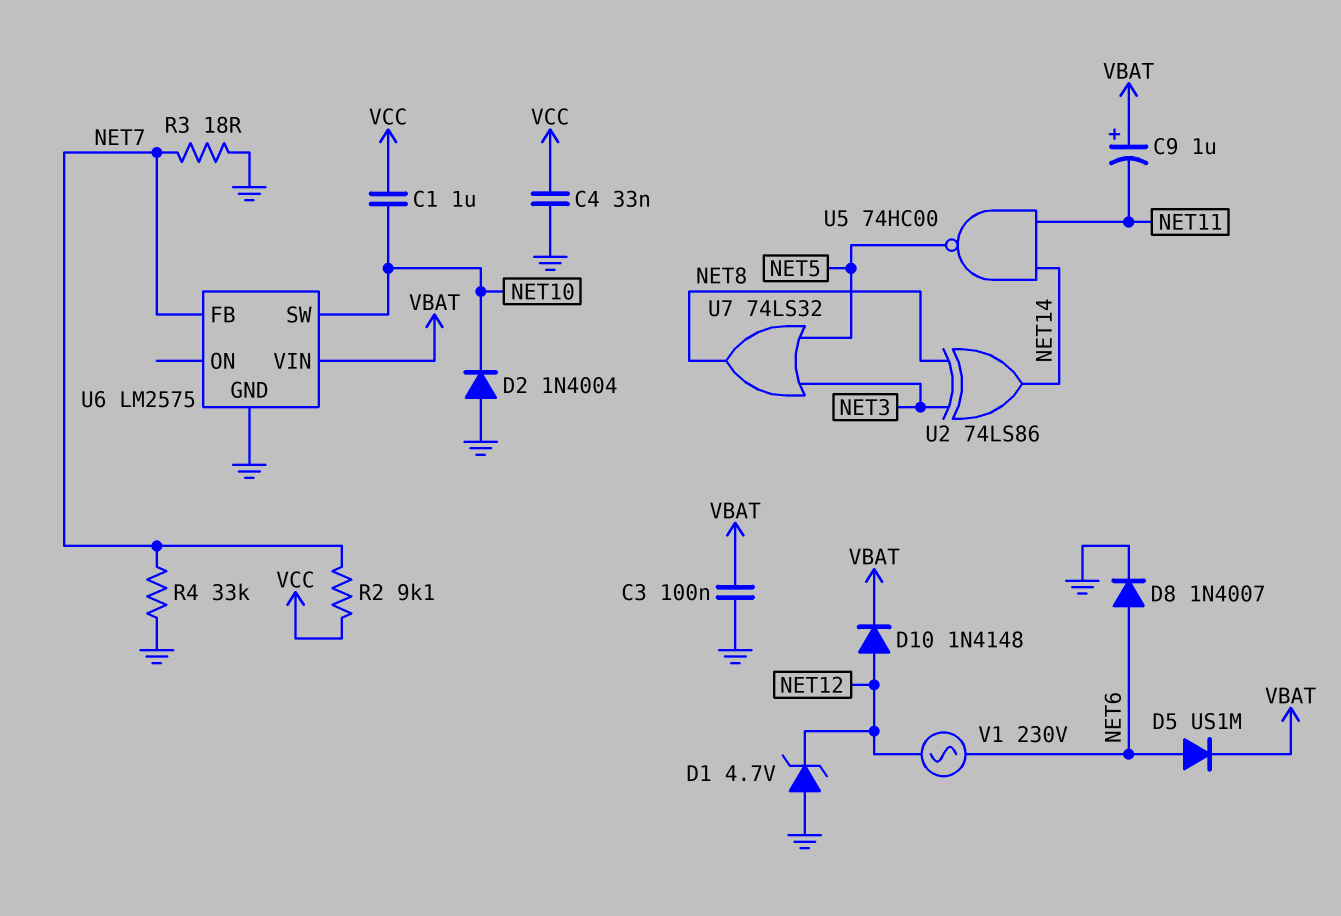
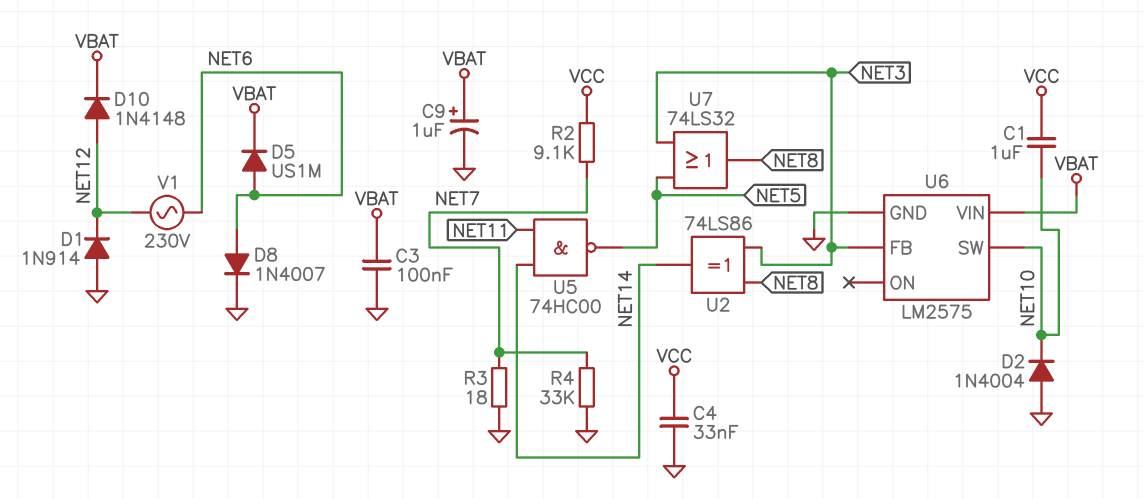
C9: 1uF (plus VBAT, minus NET11) -> 1uF (plus VBAT, minus GND)
D1: zener 4.7V (A GND, K NET12) -> diode 1N914 (A GND, K NET12)
U6 pin FB: NET7 -> NET3

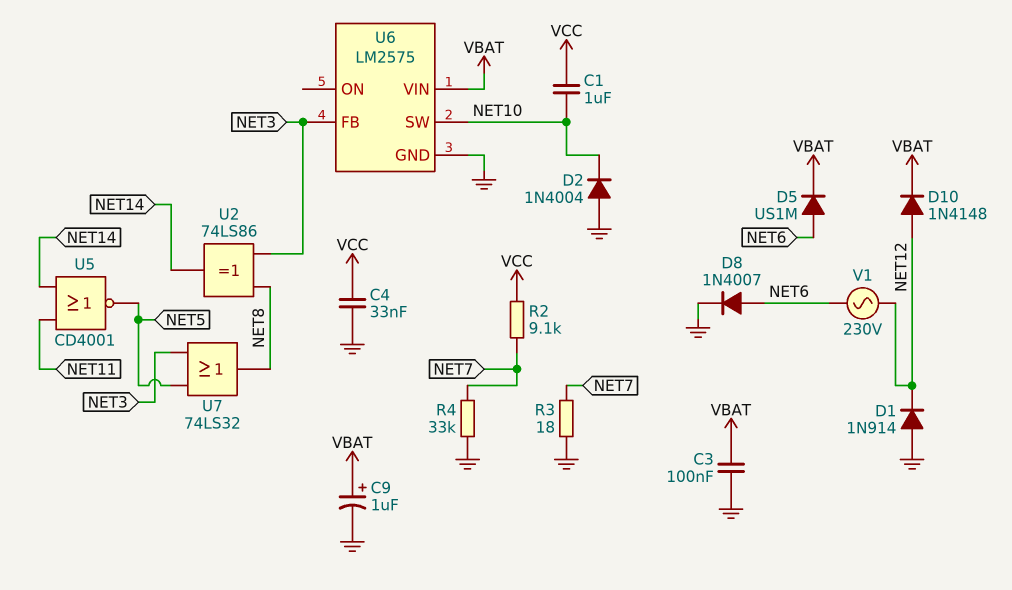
U5: NAND 74HC00 (in NET11, in NET14, out NET5) -> NOR CD4001 (in NET11, in NET14, out NET5)

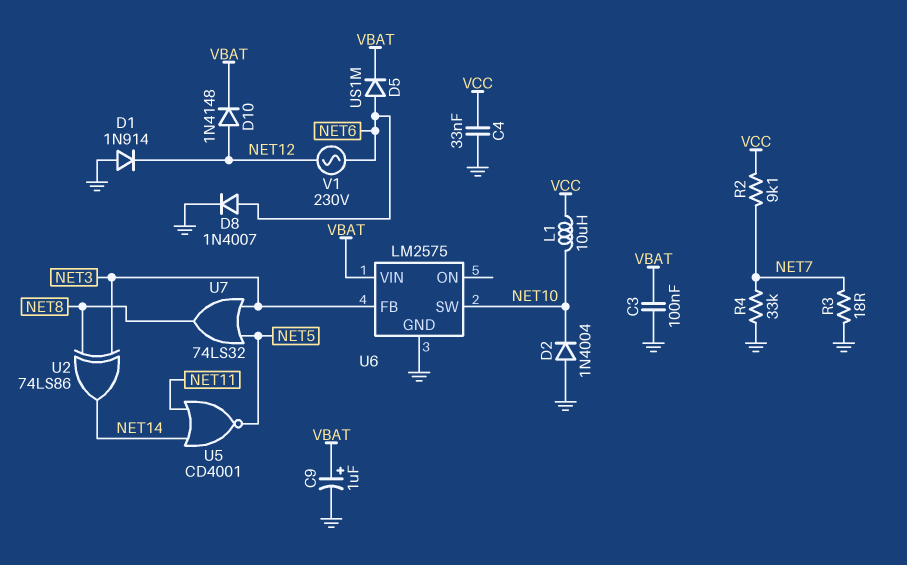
C1: 1uF (NET10, VCC) -> none
L1: none -> 10uH (NET10, VCC)

